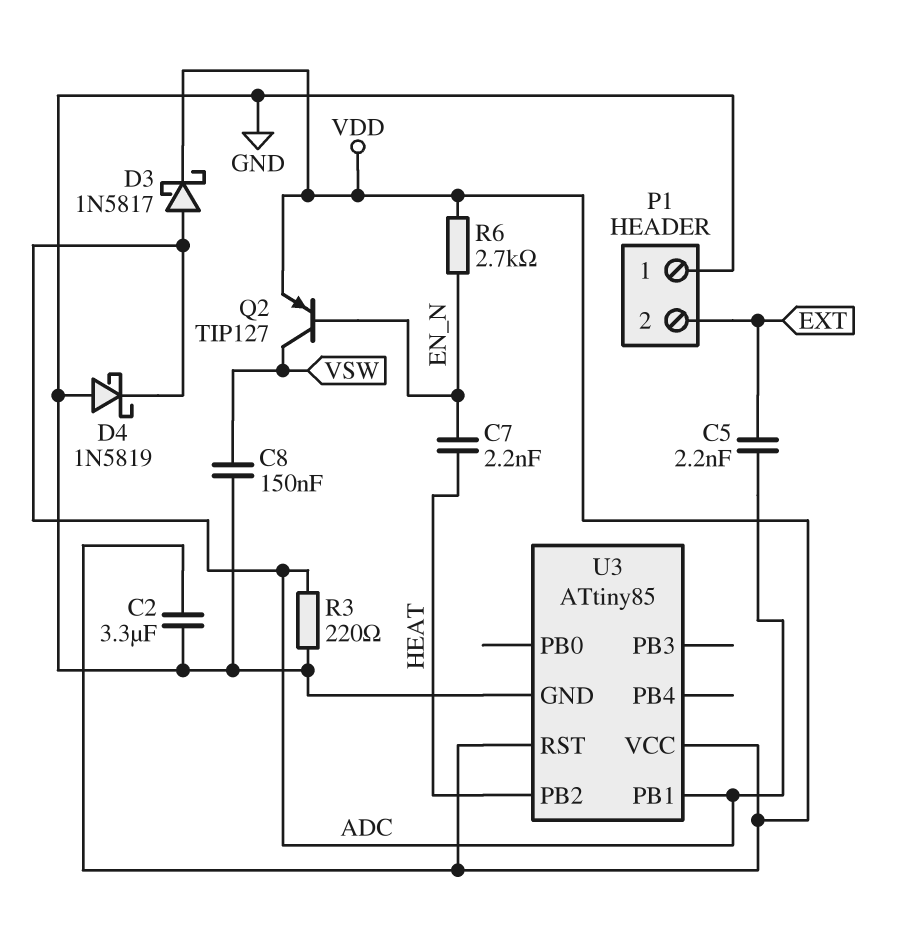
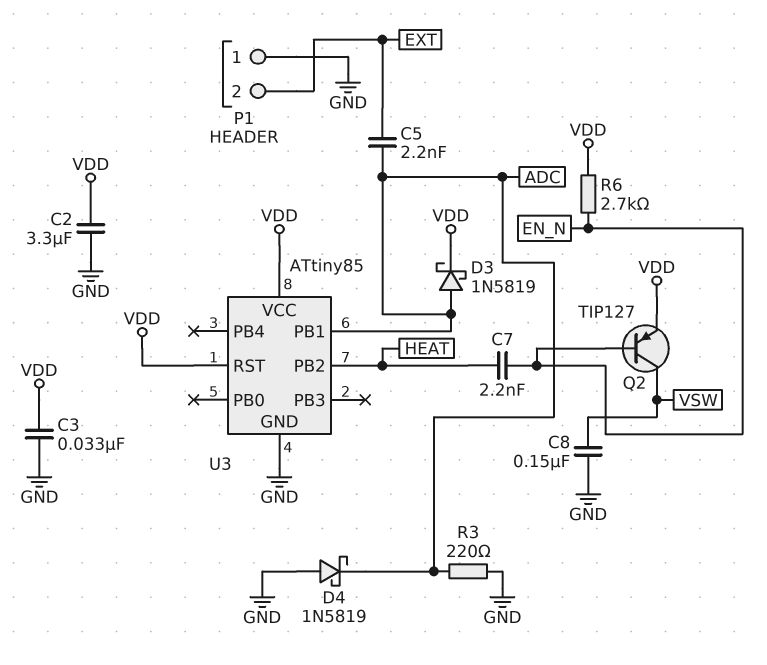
C3: none -> 33nF (GND, VDD)
D3: schottky 1N5817 (A ADC, K VDD) -> schottky 1N5819 (A ADC, K VDD)

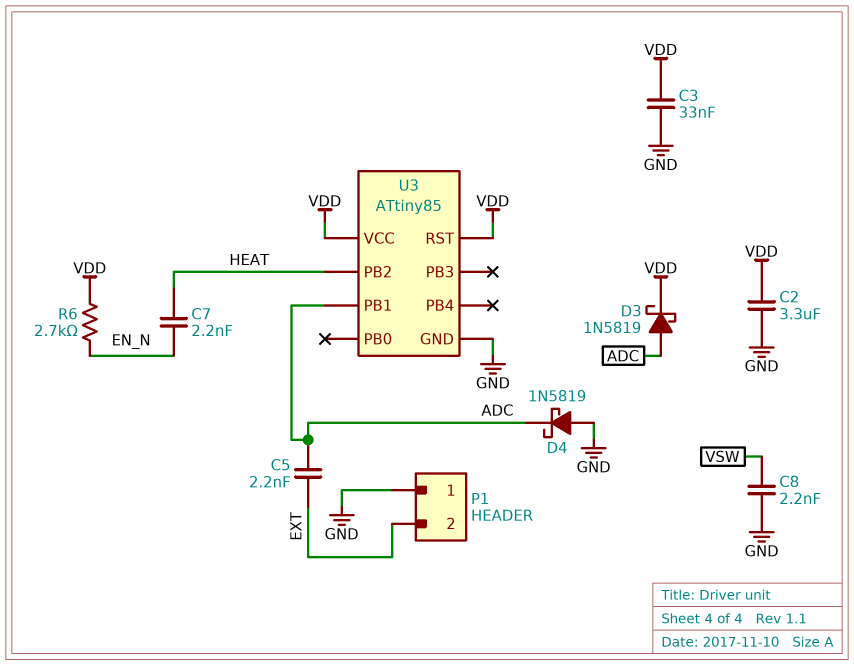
C8: 150nF (GND, VSW) -> 2.2nF (GND, VSW)
Q2: PNP TIP127 (B EN_N, C VSW, E VDD) -> none
R3: 220 (ADC, GND) -> none

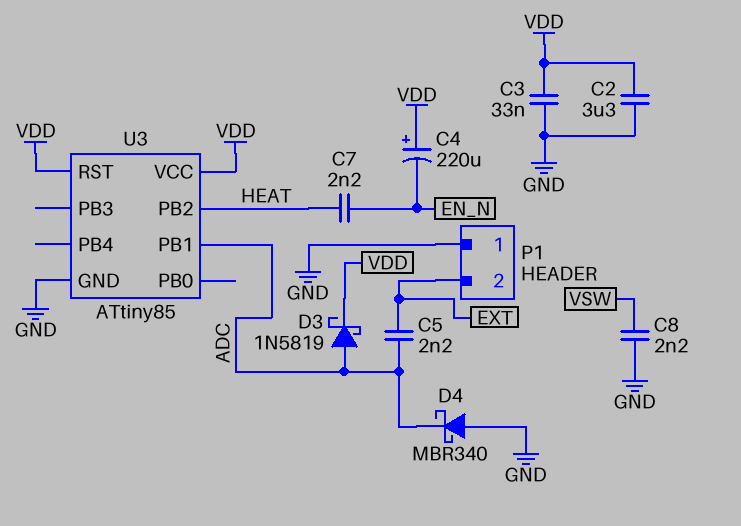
C4: none -> 220uF (plus VDD, minus EN_N)
D4: schottky 1N5819 (A GND, K ADC) -> schottky MBR340 (A GND, K ADC)
R6: 2.7k (EN_N, VDD) -> none

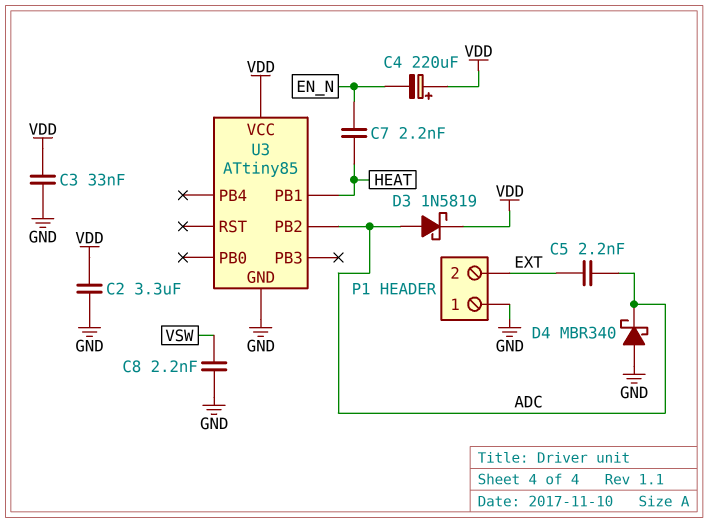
U3 pin PB1: ADC -> HEAT
U3 pin PB2: HEAT -> ADC
U3 pin RST: VDD -> none

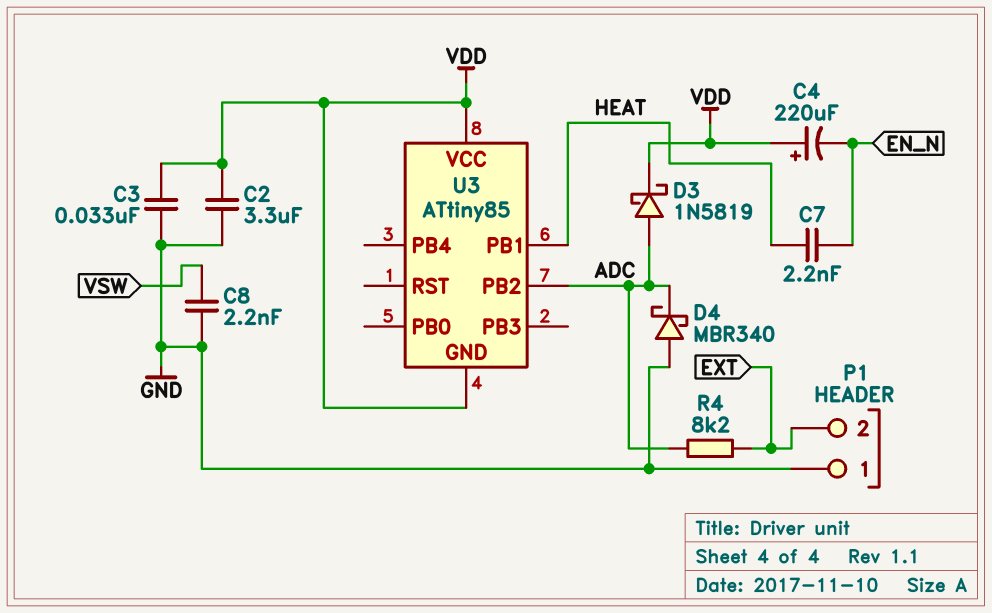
C5: 2.2nF (ADC, EXT) -> none
R4: none -> 8.2k (ADC, EXT)
U3 pin GND: GND -> VDD

